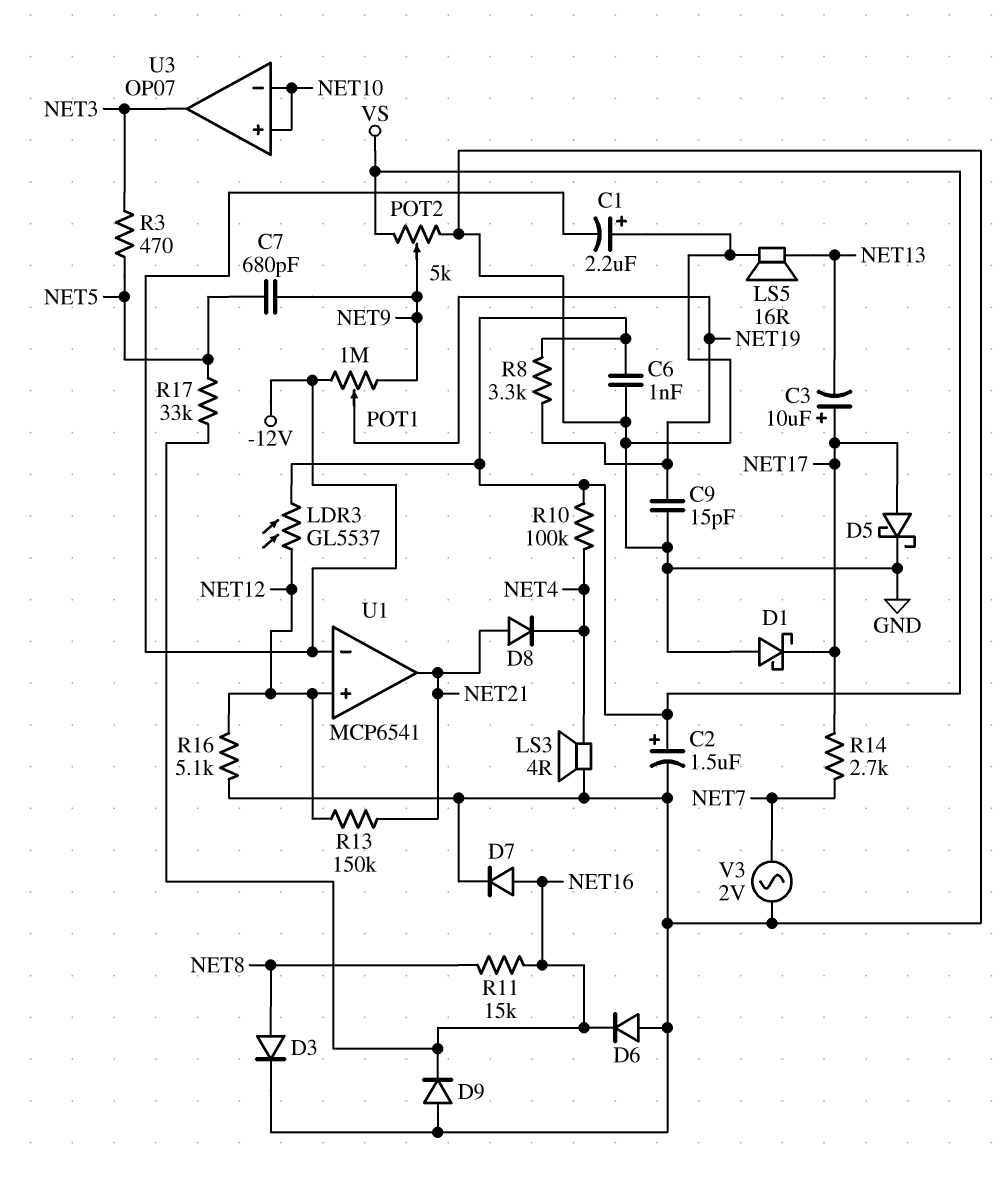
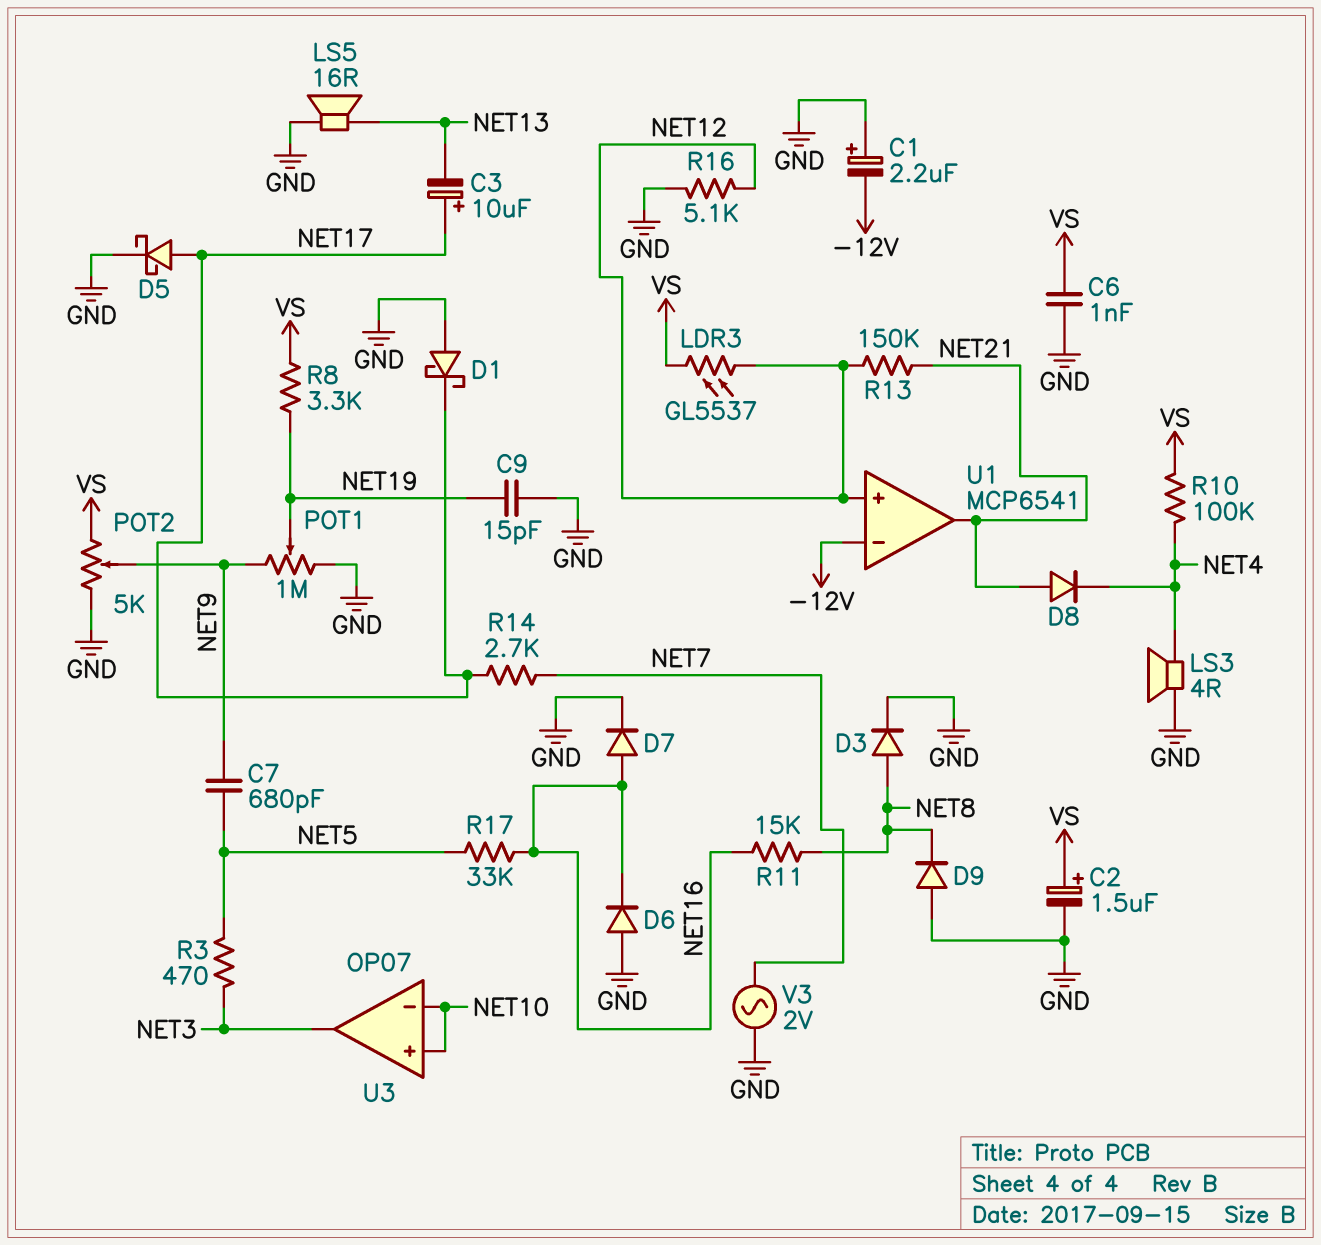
D9: diode (A GND, K NET16) -> diode (A GND, K NET8)
POT1: 1M (-12V, NET9, wiper NET19) -> 1M (GND, NET9, wiper NET19)

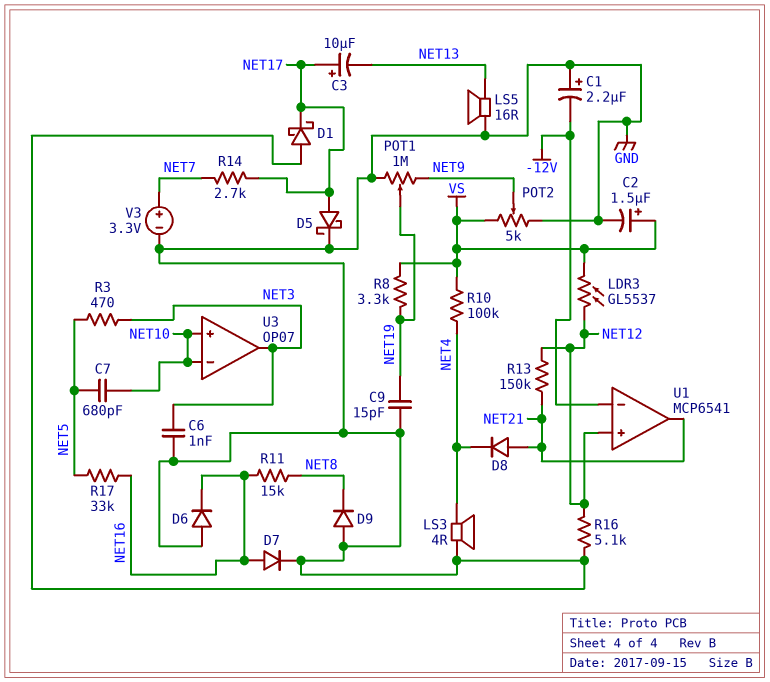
C6: 1nF (GND, VS) -> 1nF (GND, NET3)
C7: 680pF (NET5, NET9) -> 680pF (NET5, NET10)
D3: diode (A NET8, K GND) -> none
V3: AC 2V (GND, NET7) -> 3.3V (plus NET7, minus GND)

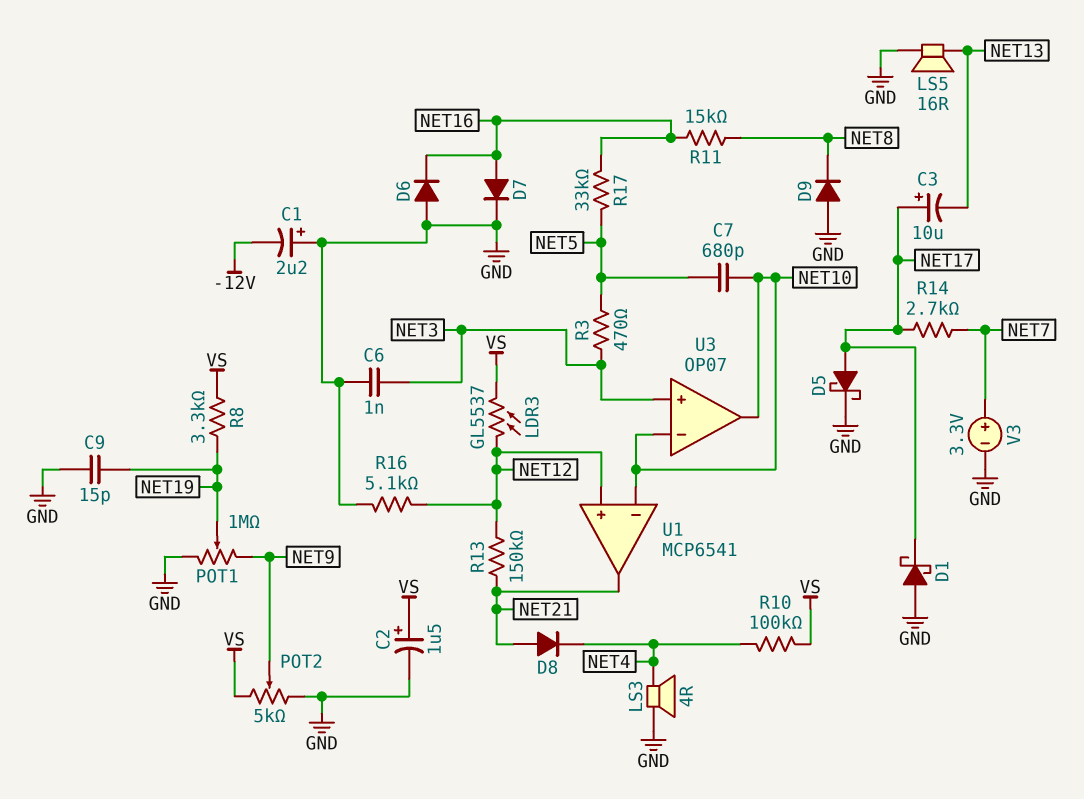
U1 pin in-: -12V -> NET10
U3 pin in+: NET10 -> NET3
U3 pin out: NET3 -> NET10

